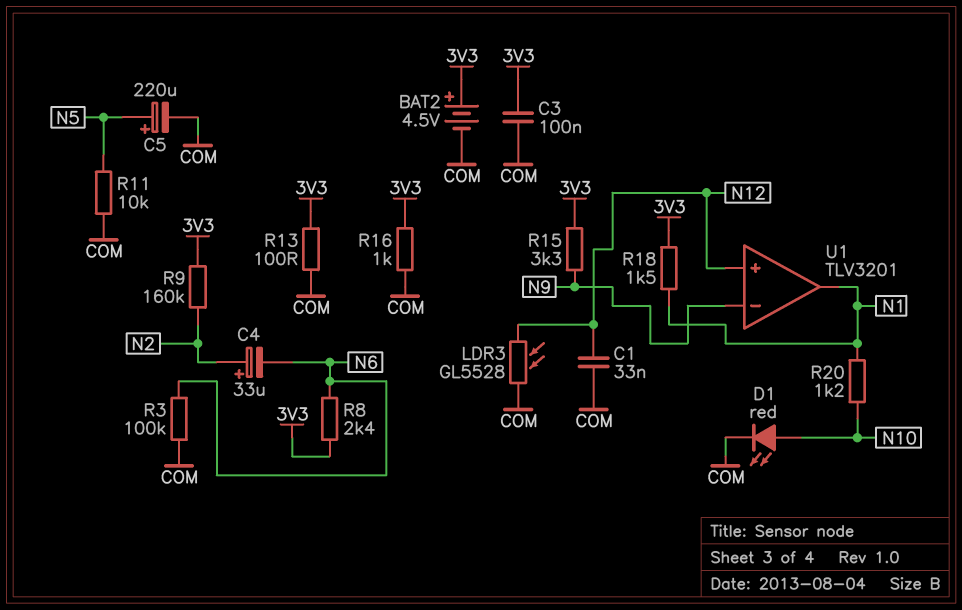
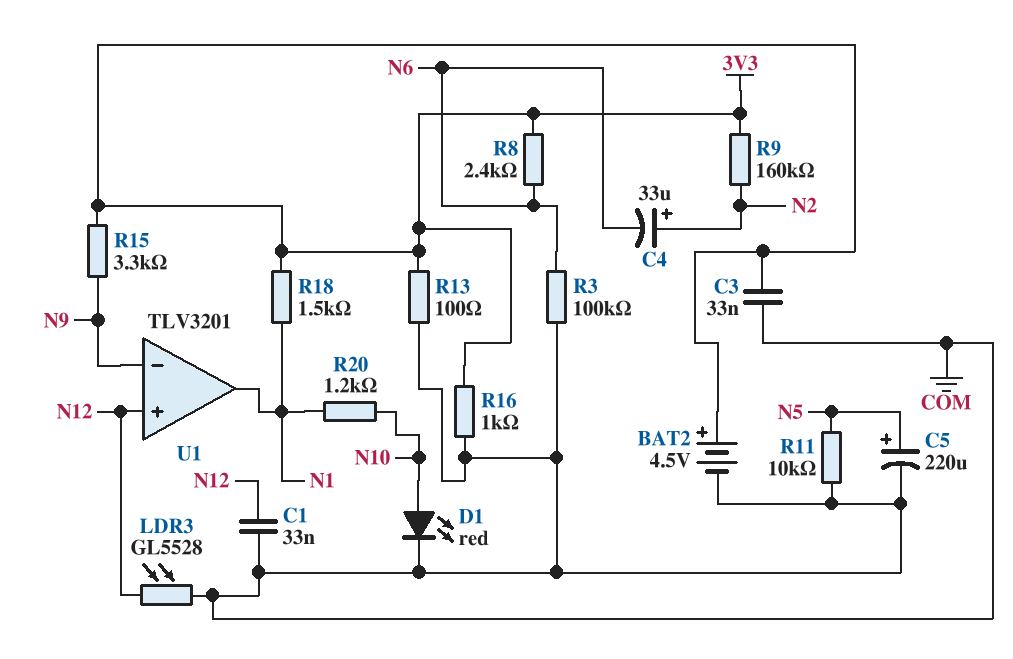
C3: 100nF (3V3, COM) -> 33nF (3V3, COM)

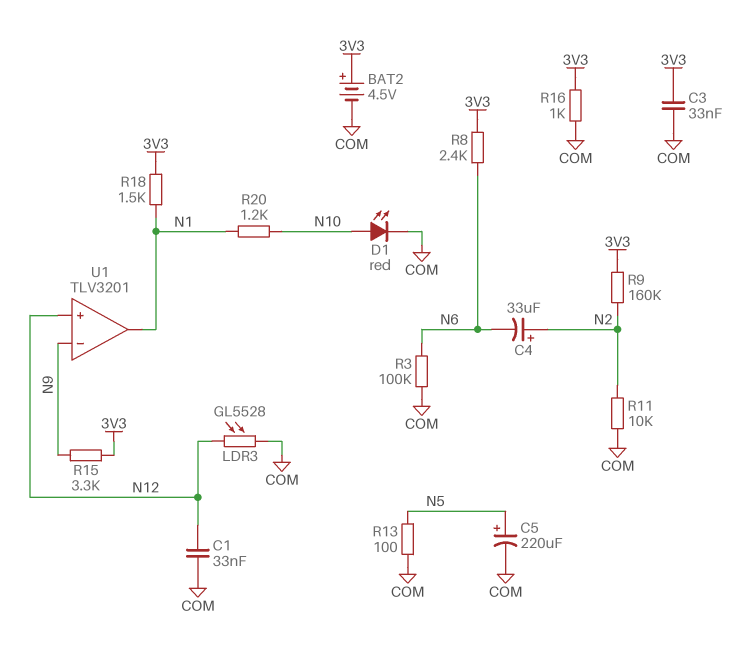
R11: 10k (COM, N5) -> 10k (COM, N2)
R13: 100 (3V3, COM) -> 100 (COM, N5)

